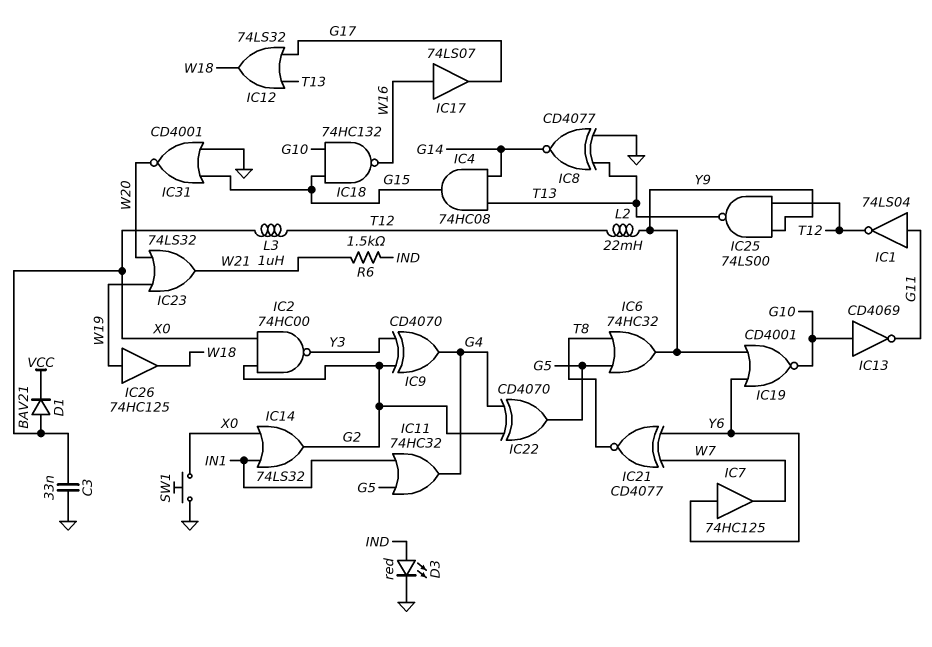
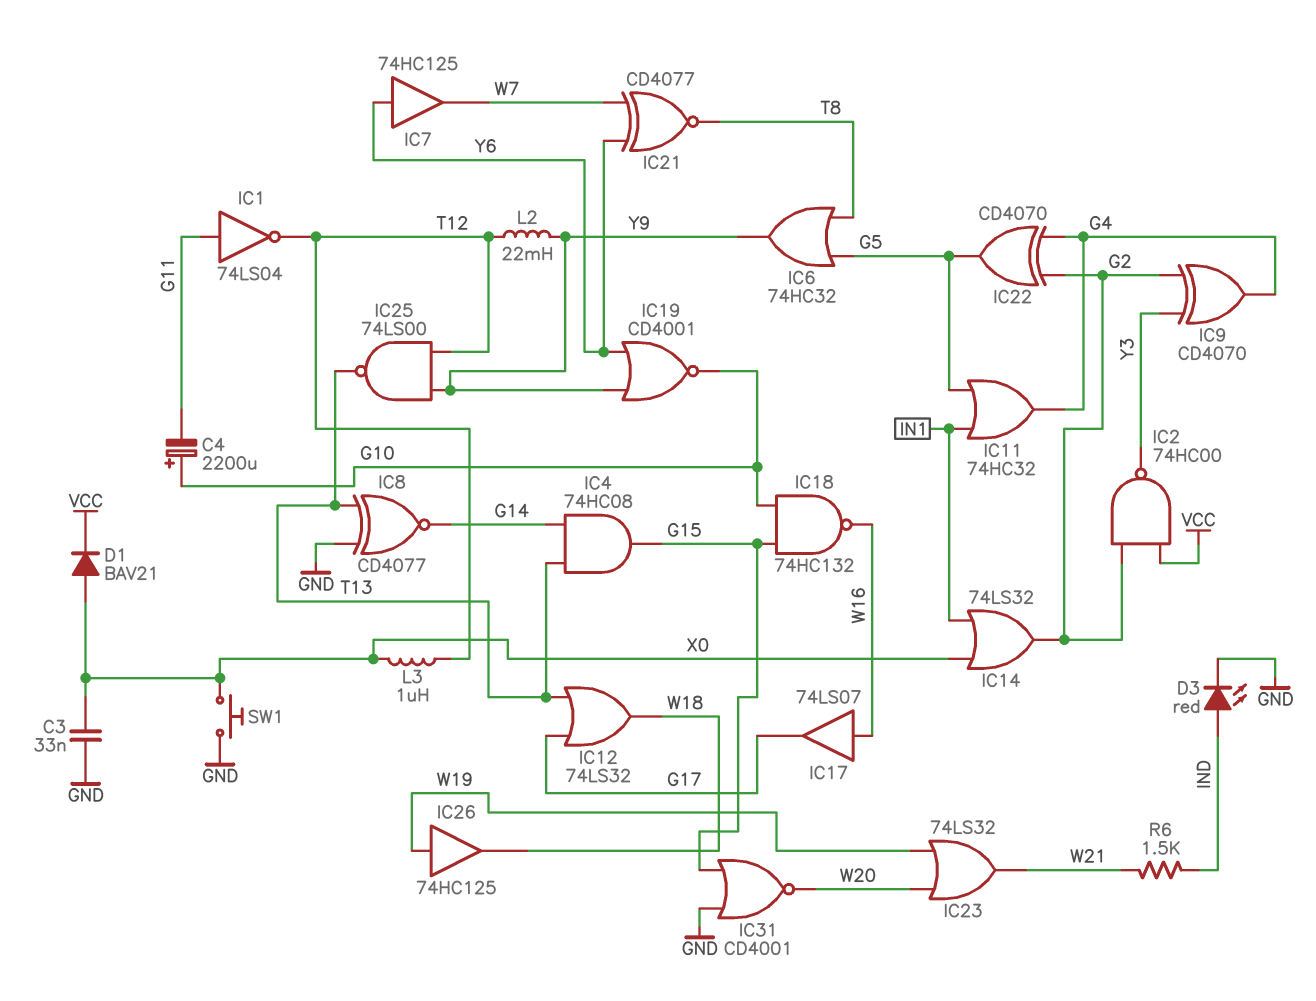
C4: none -> 2200uF (plus G10, minus G11)
IC2: NAND 74HC00 (in G2, in X0, out Y3) -> NAND 74HC00 (in G2, in VCC, out Y3)
IC13: NOT CD4069 (in G10, out G11) -> none

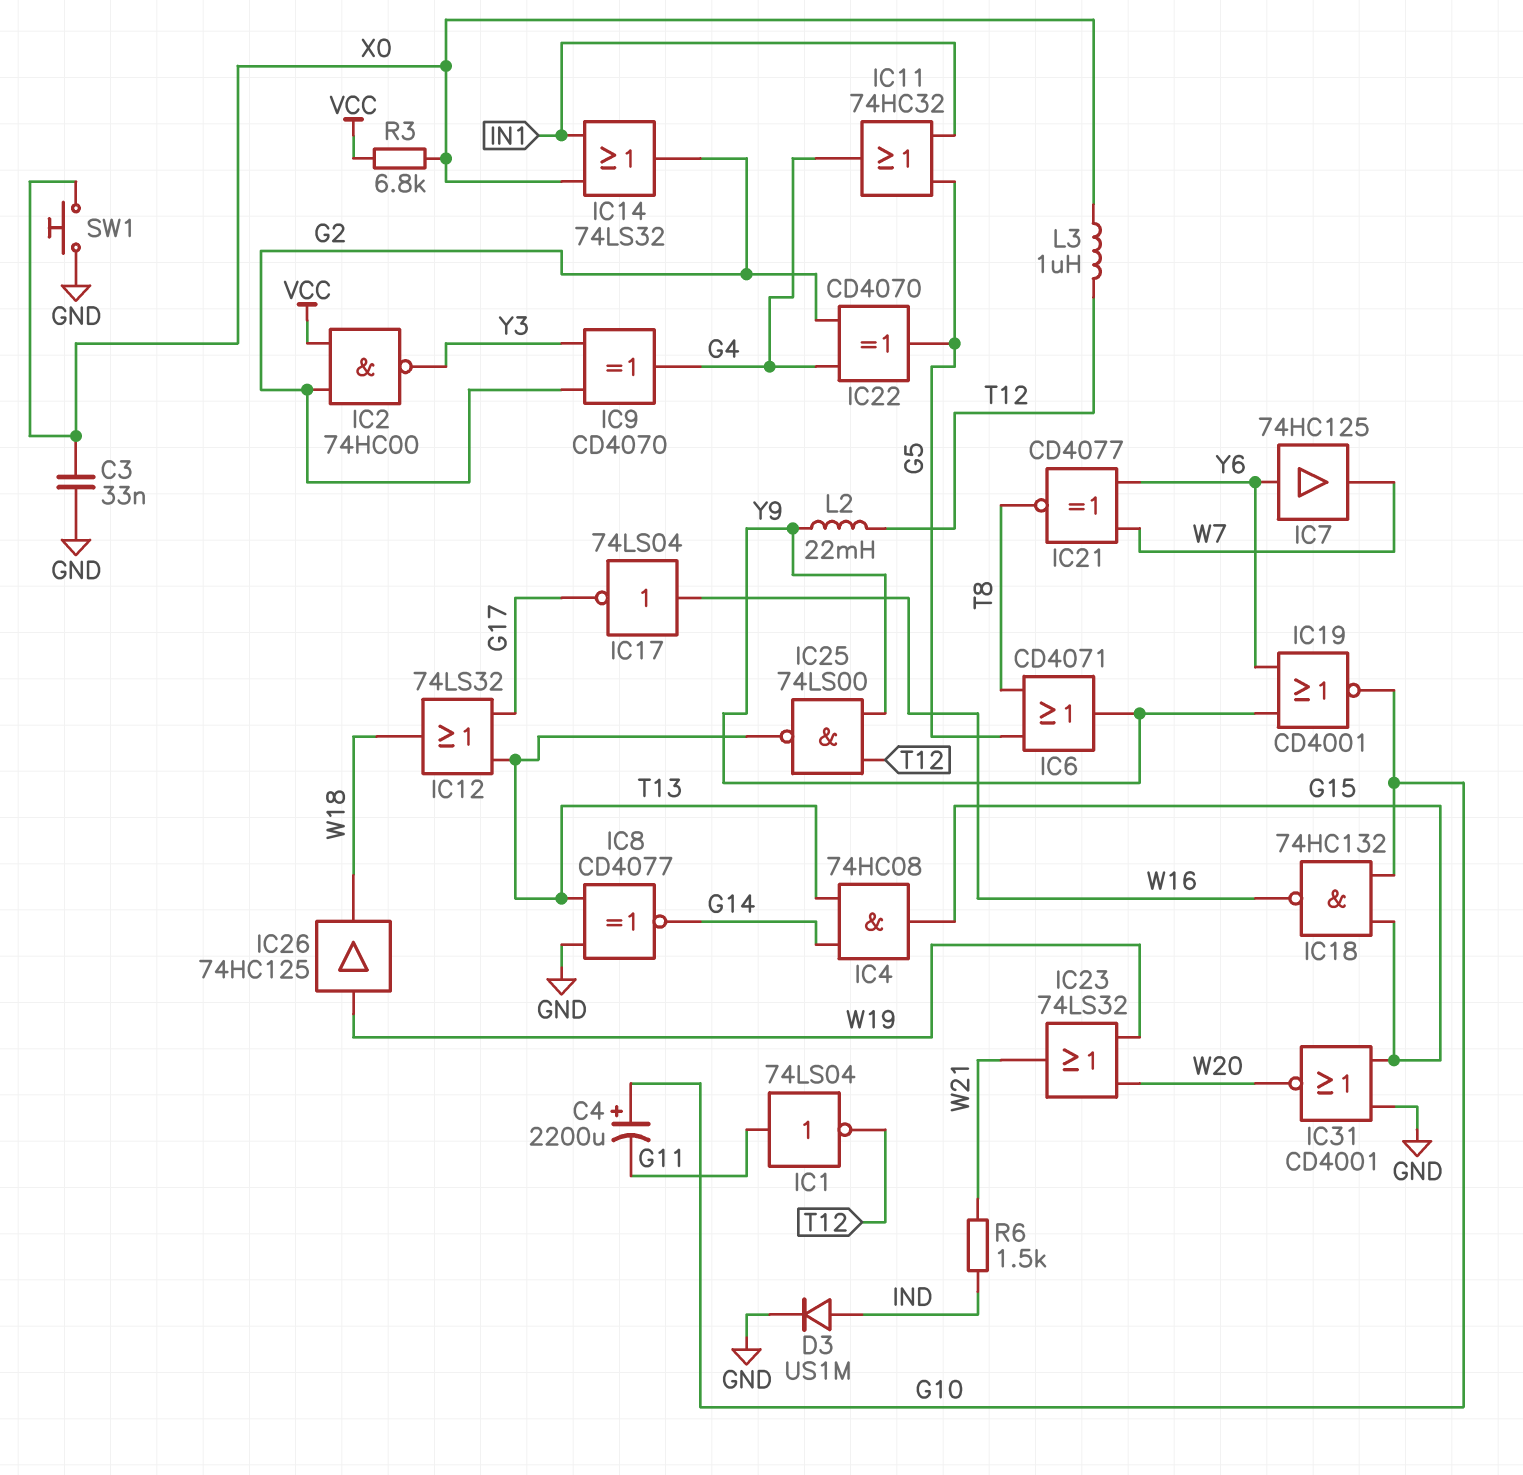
D1: diode BAV21 (A X0, K VCC) -> none
D3: LED red (A IND, K GND) -> diode US1M (A IND, K GND)
IC6: OR 74HC32 (in G5, in T8, out Y9) -> OR CD4071 (in G5, in T8, out Y9)
IC17: buffer 74LS07 (in W16, out G17) -> NOT 74LS04 (in W16, out G17)
R3: none -> 6.8k (VCC, X0)

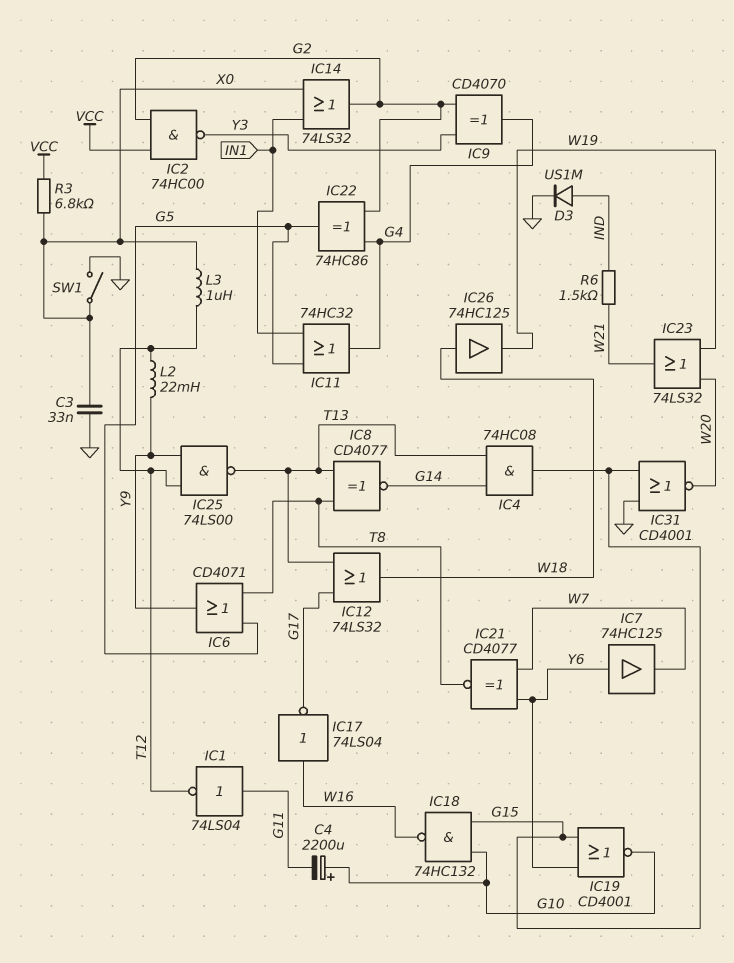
IC8: XNOR CD4077 (in GND, in T13, out G14) -> XNOR CD4077 (in T8, in T13, out G14)
IC19: NOR CD4001 (in Y6, in Y9, out G10) -> NOR CD4001 (in G15, in Y6, out G10)
IC22: XOR CD4070 (in G2, in G4, out G5) -> XOR 74HC86 (in G2, in G4, out G5)
IC26: buffer 74HC125 (in W19, out W18) -> buffer 74HC125 (in W18, out W19)
SW1: button (GND, X0) -> switch (GND, X0)

